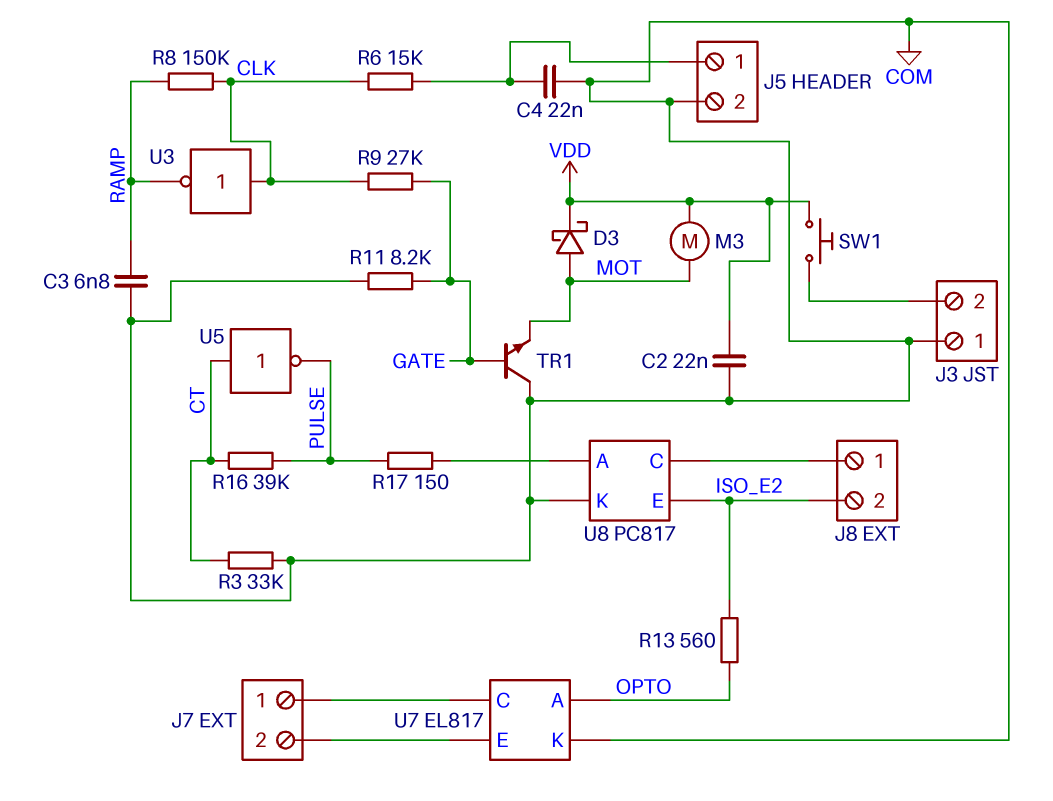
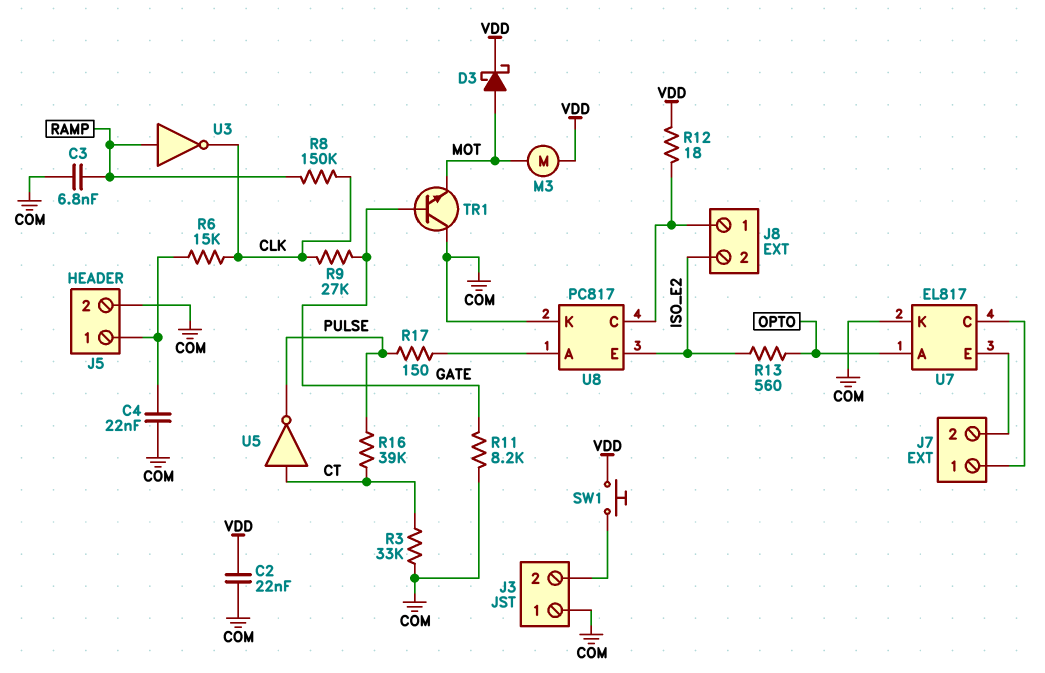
R12: none -> 18 (J8/1, VDD)
U3: NOT (in CLK, out RAMP) -> NOT (in RAMP, out CLK)

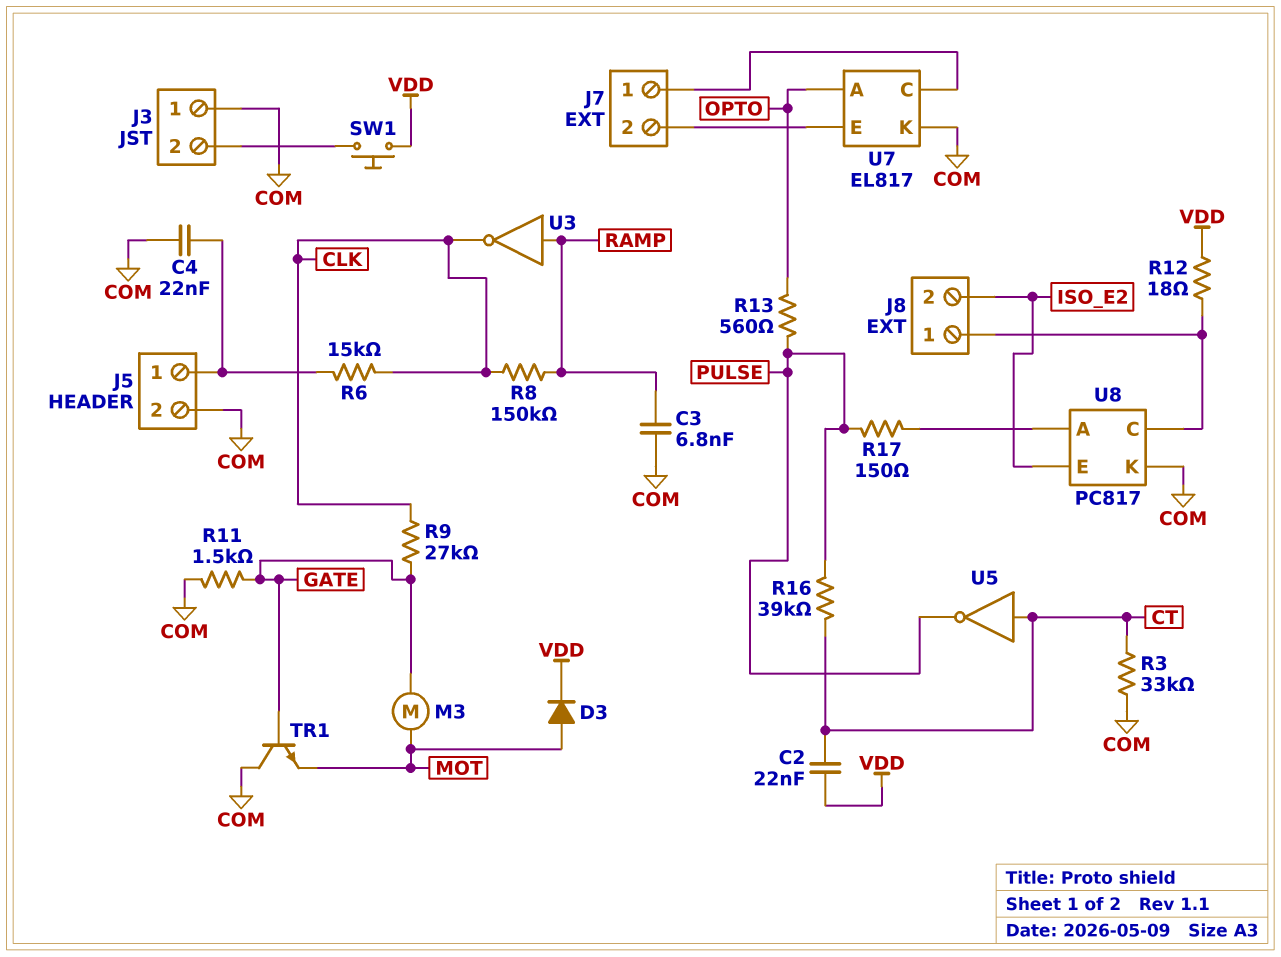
C2: 22nF (COM, VDD) -> 22nF (CT, VDD)
D3: schottky (A MOT, K VDD) -> diode (A MOT, K VDD)
M3: motor (MOT, VDD) -> motor (GATE, MOT)
R11: 8.2k (COM, GATE) -> 1.5k (COM, GATE)
R13: 560 (ISO_E2, OPTO) -> 560 (OPTO, PULSE)

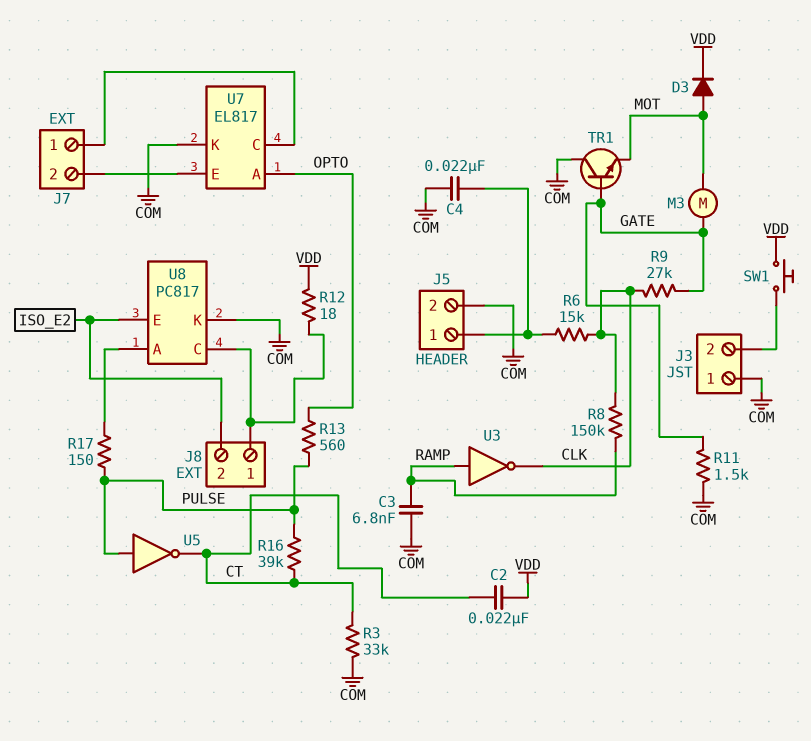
U5: NOT (in CT, out PULSE) -> NOT (in PULSE, out CT)

